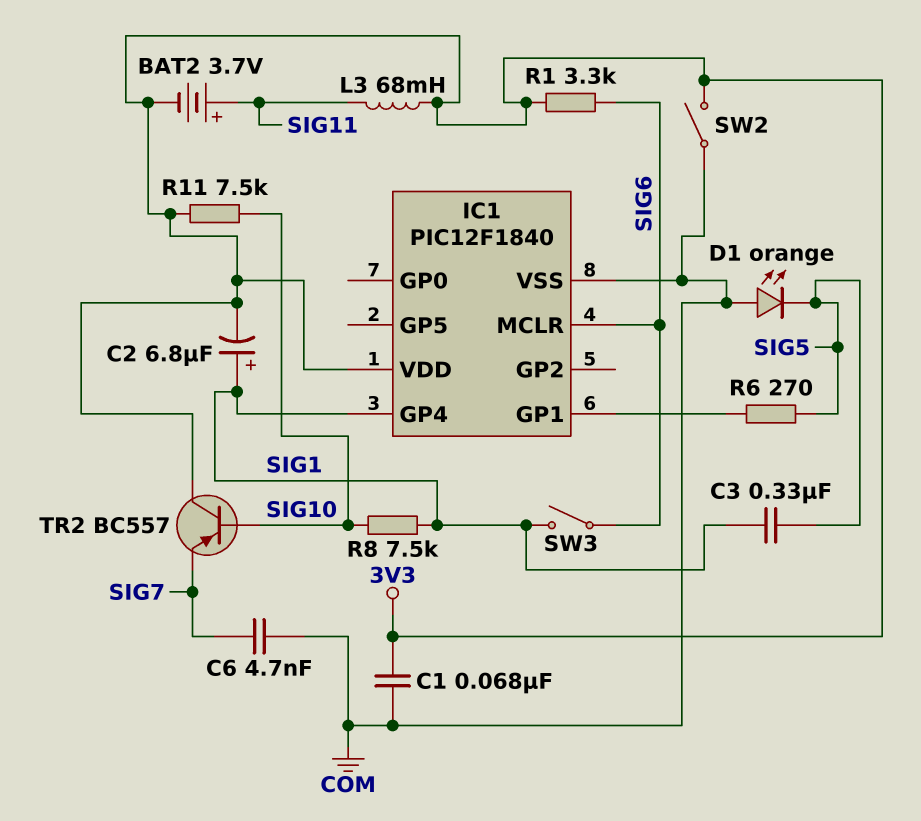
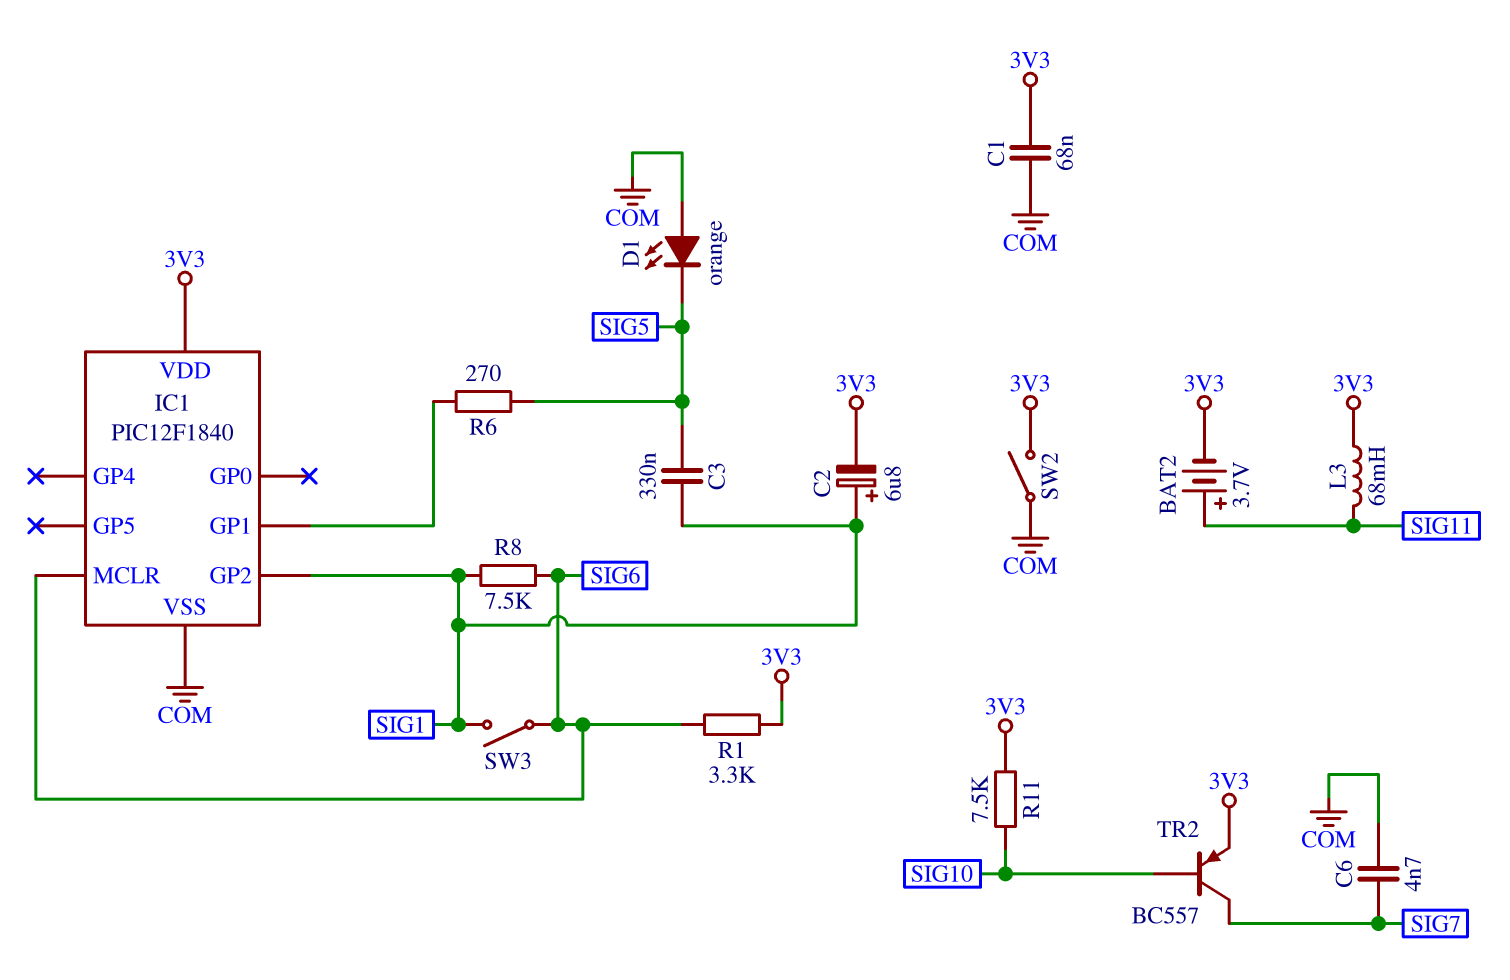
IC1 pin GP2: none -> SIG1
IC1 pin GP4: SIG1 -> none
R8: 7.5k (SIG1, SIG10) -> 7.5k (SIG1, SIG6)
TR2: PNP BC557 (B SIG10, C 3V3, E SIG7) -> PNP BC557 (B SIG10, C SIG7, E 3V3)

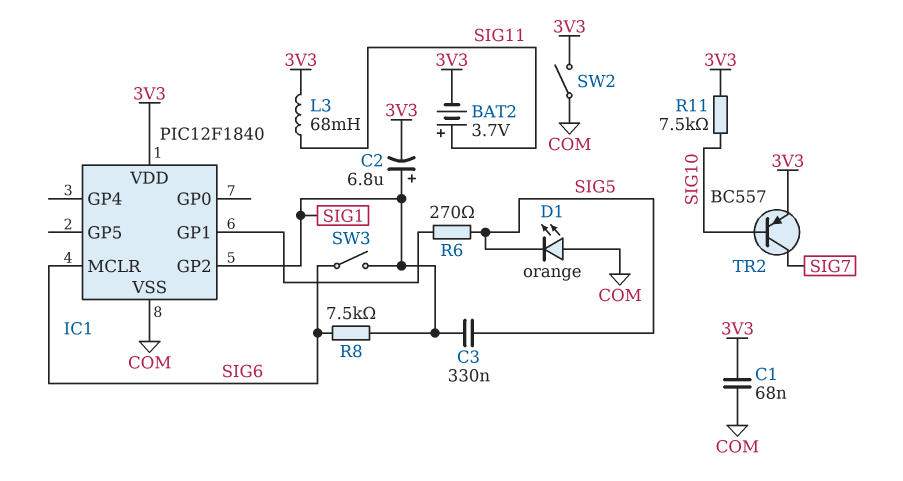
C6: 4.7nF (COM, SIG7) -> none
R1: 3.3k (3V3, SIG6) -> none

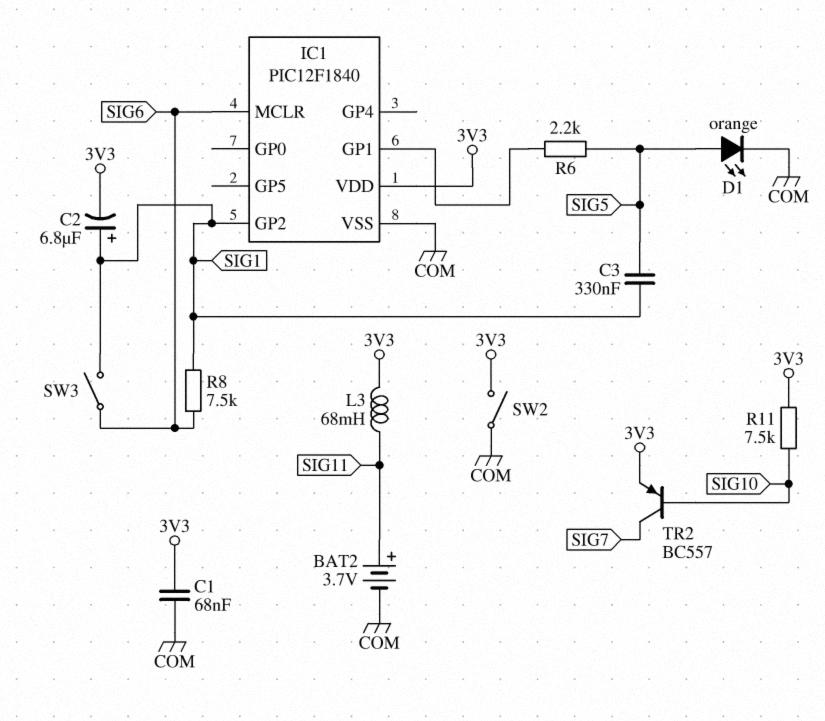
BAT2: 3.7V (plus SIG11, minus 3V3) -> 3.7V (plus SIG11, minus COM)
D1: LED orange (A COM, K SIG5) -> LED orange (A SIG5, K COM)
R6: 270 (IC1/GP1, SIG5) -> 2.2k (IC1/GP1, SIG5)

